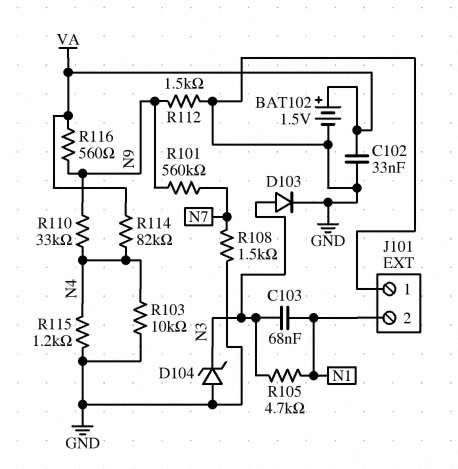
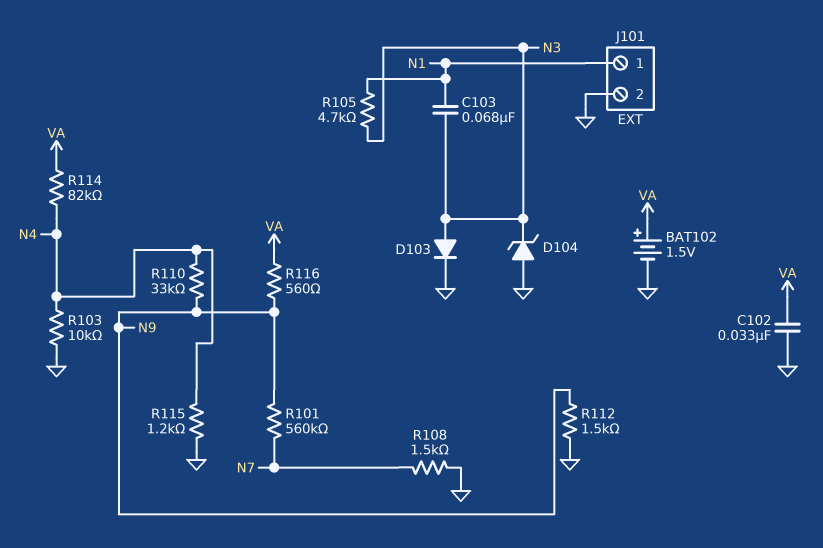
J101 pin 1: GND -> N1
J101 pin 2: N1 -> GND

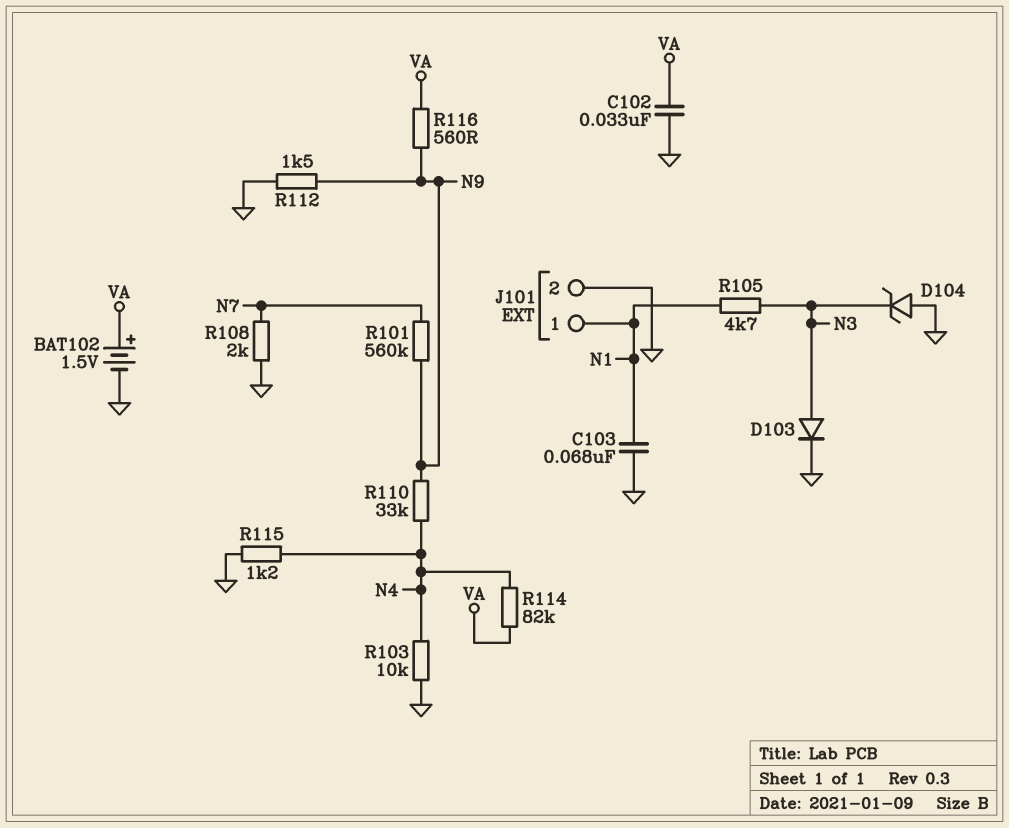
C103: 68nF (N1, N3) -> 68nF (GND, N1)
R108: 1.5k (GND, N7) -> 2k (GND, N7)

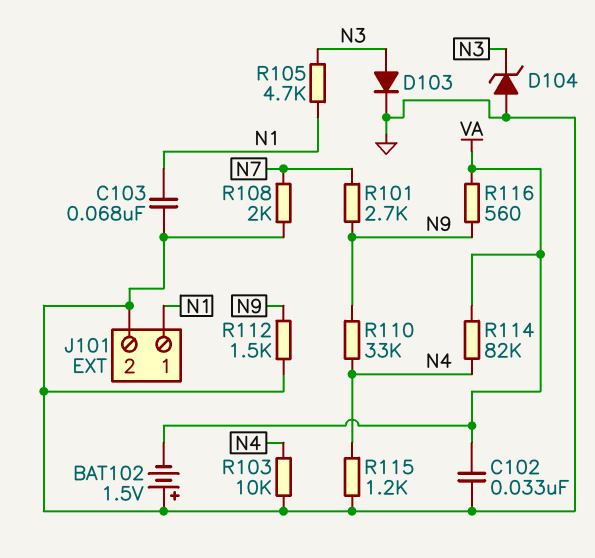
BAT102: 1.5V (plus VA, minus GND) -> 1.5V (plus GND, minus VA)
R101: 560k (N7, N9) -> 2.7k (N7, N9)

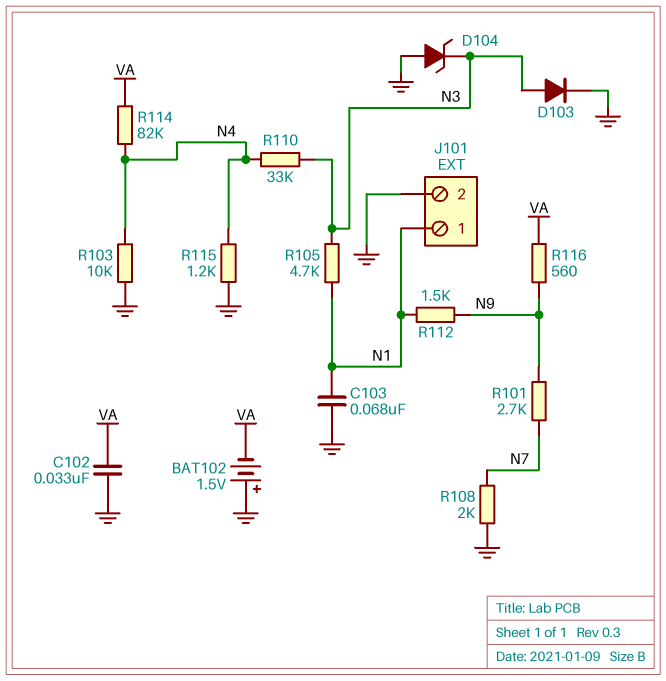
R110: 33k (N4, N9) -> 33k (N3, N4)
R112: 1.5k (GND, N9) -> 1.5k (N1, N9)

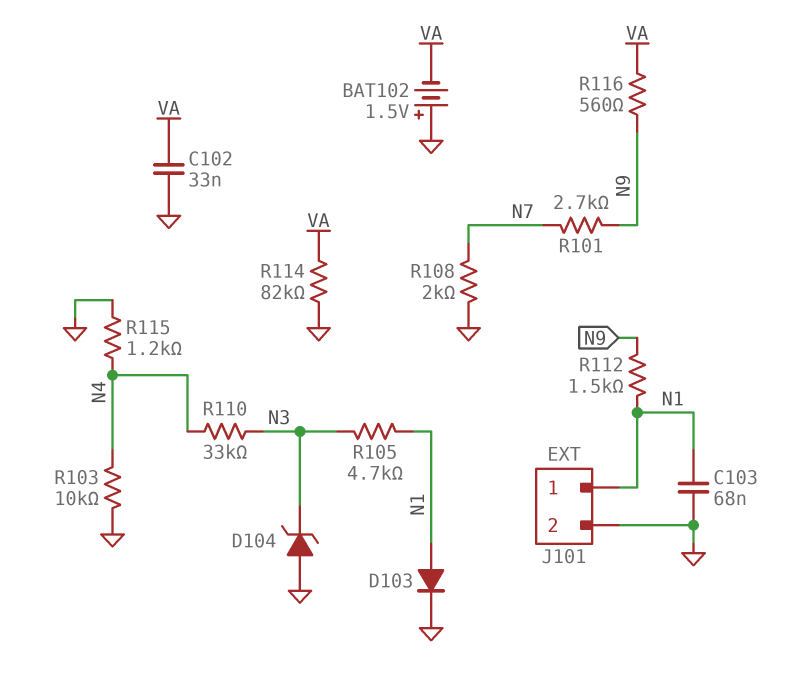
D103: diode (A N3, K GND) -> diode (A N1, K GND)
R114: 82k (N4, VA) -> 82k (GND, VA)

